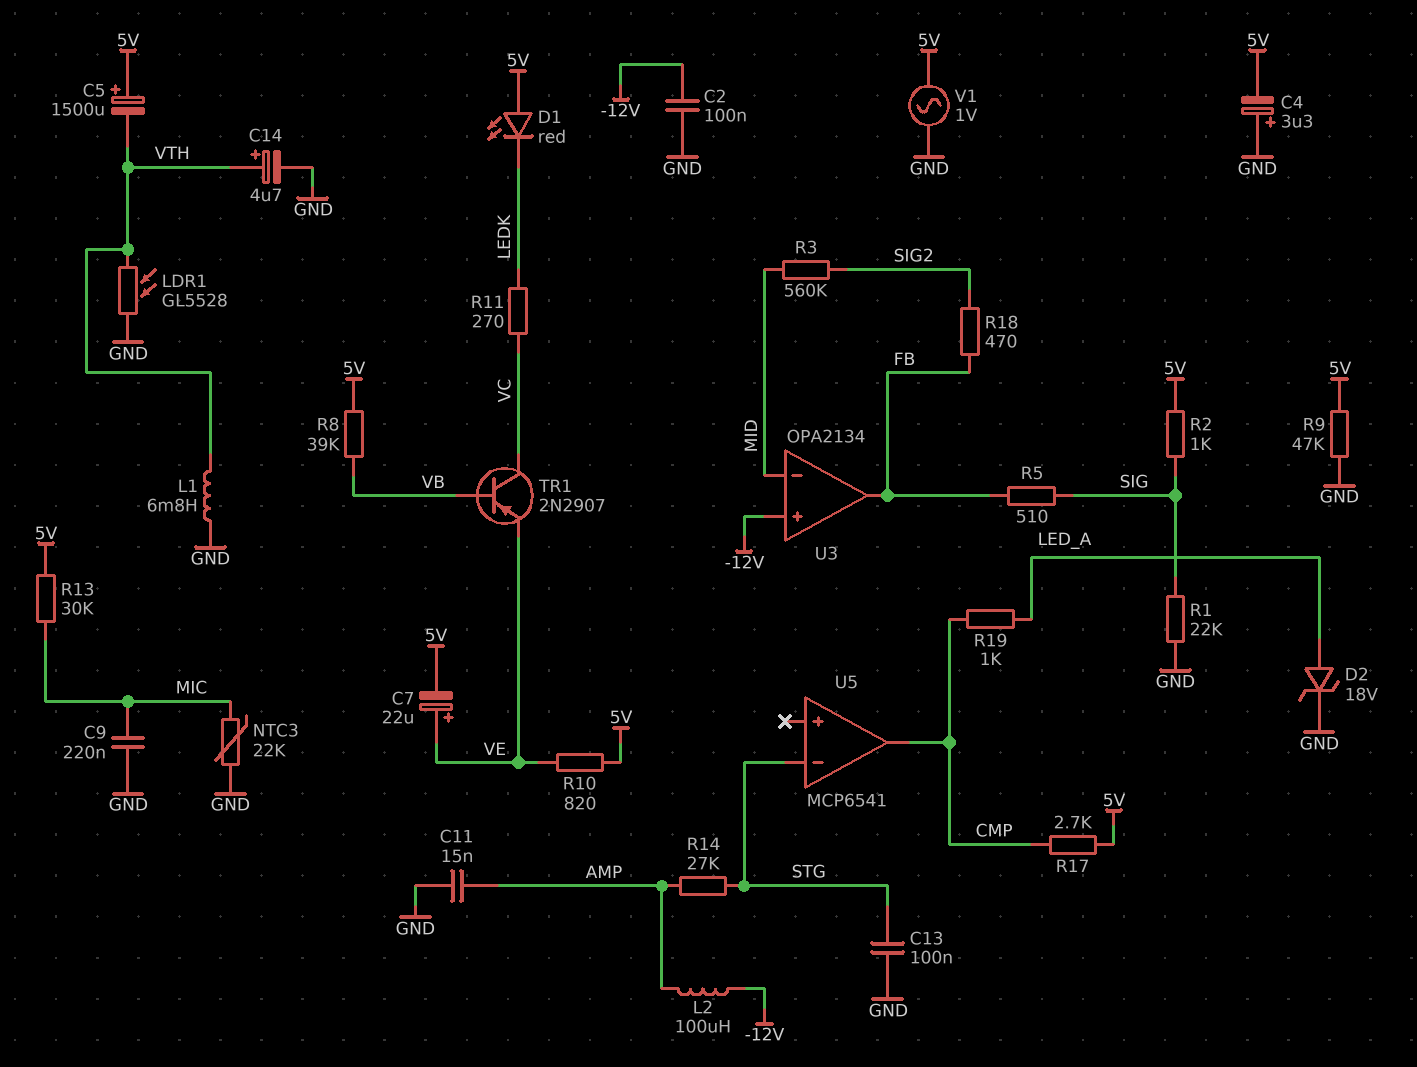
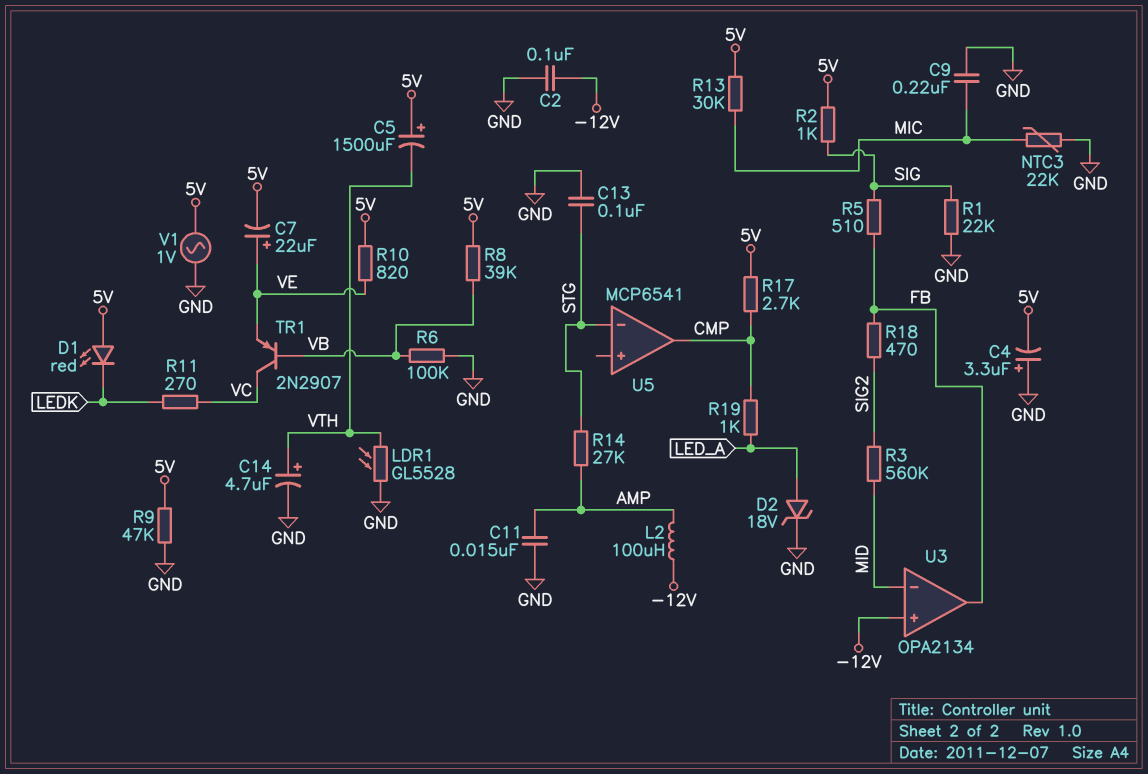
L1: 6.8mH (GND, VTH) -> none
R6: none -> 100k (GND, VB)

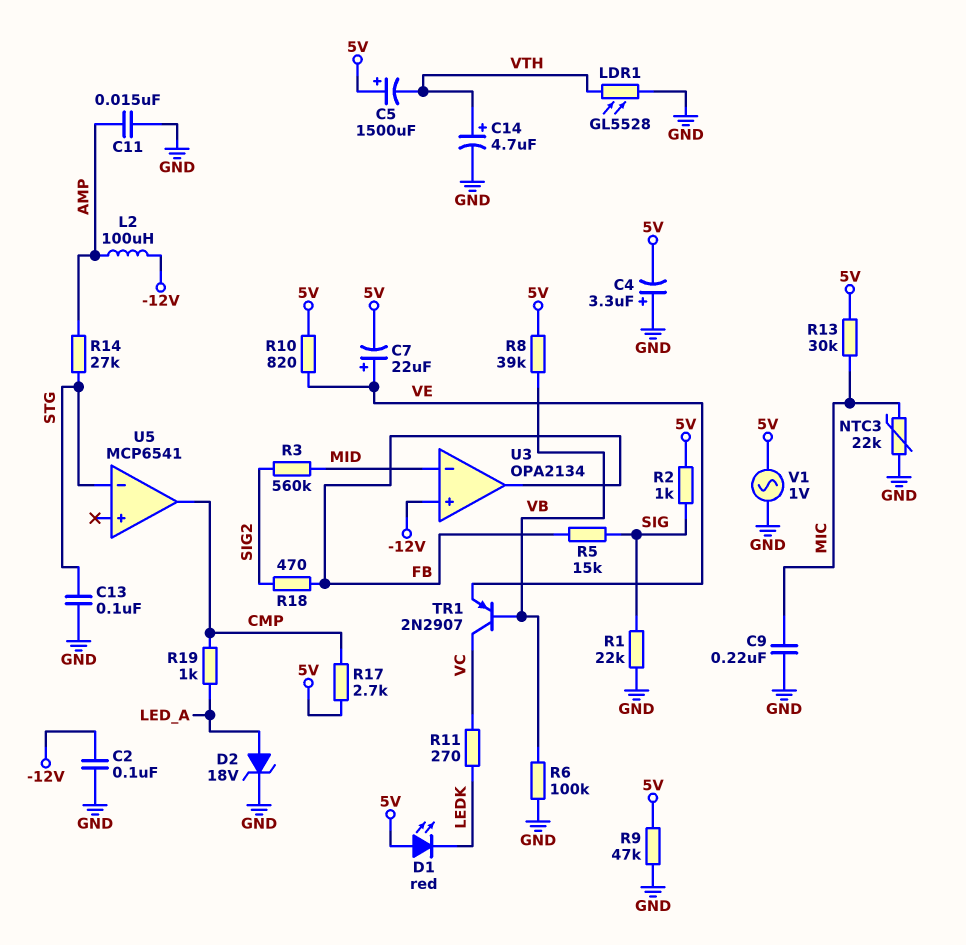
R5: 510 (FB, SIG) -> 15k (FB, SIG)

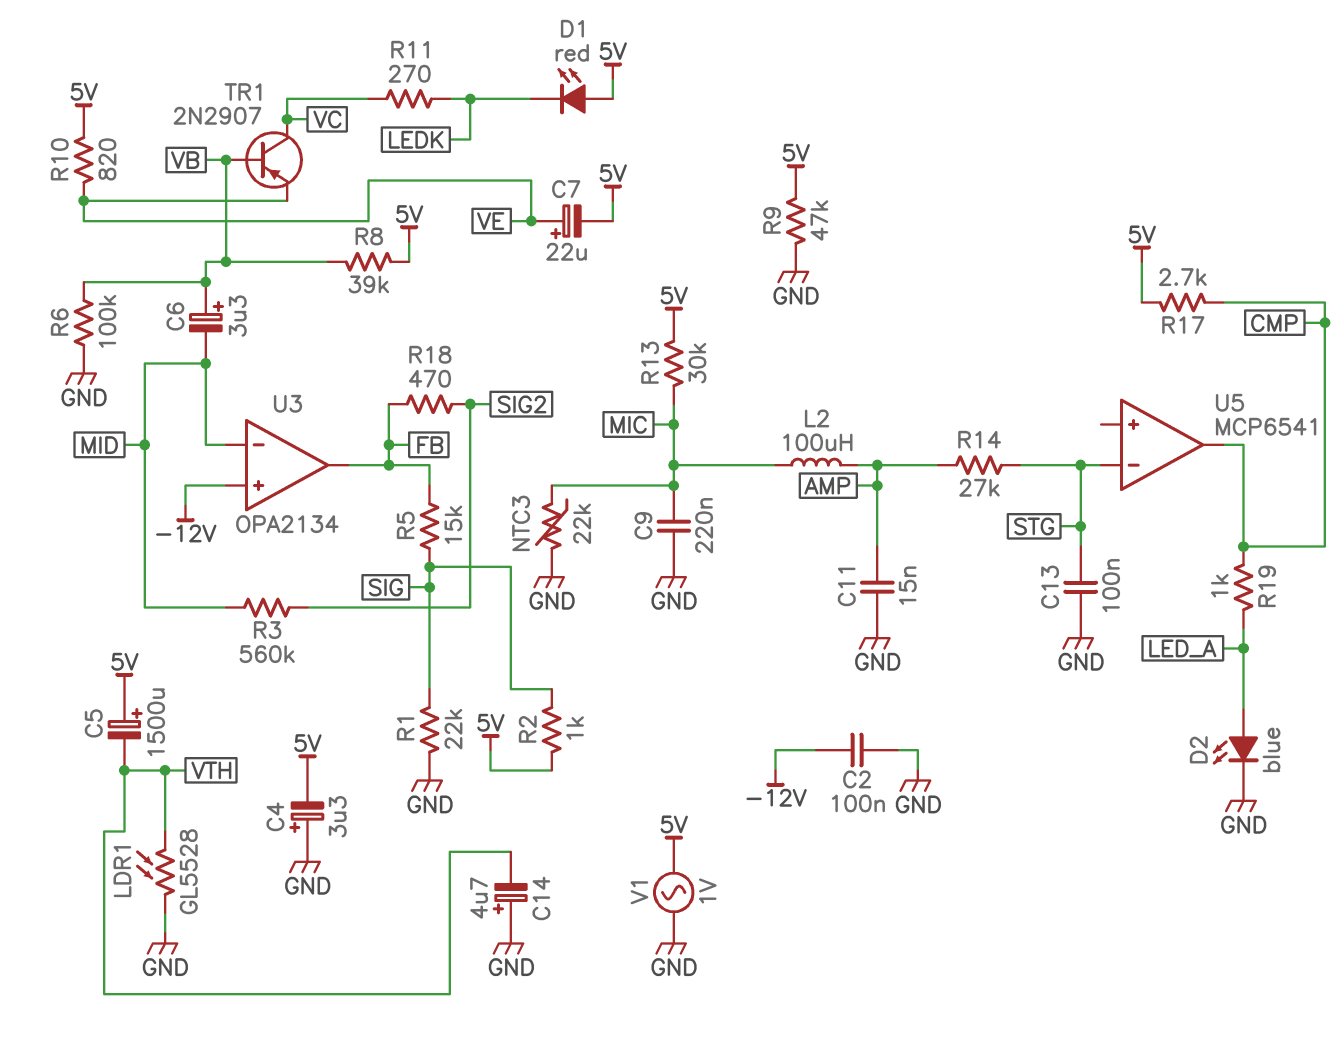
C6: none -> 3.3uF (plus VB, minus MID)
C14: 4.7uF (plus VTH, minus GND) -> 4.7uF (plus GND, minus VTH)
D2: zener 18V (A LED_A, K GND) -> LED blue (A LED_A, K GND)
L2: 100uH (-12V, AMP) -> 100uH (AMP, MIC)

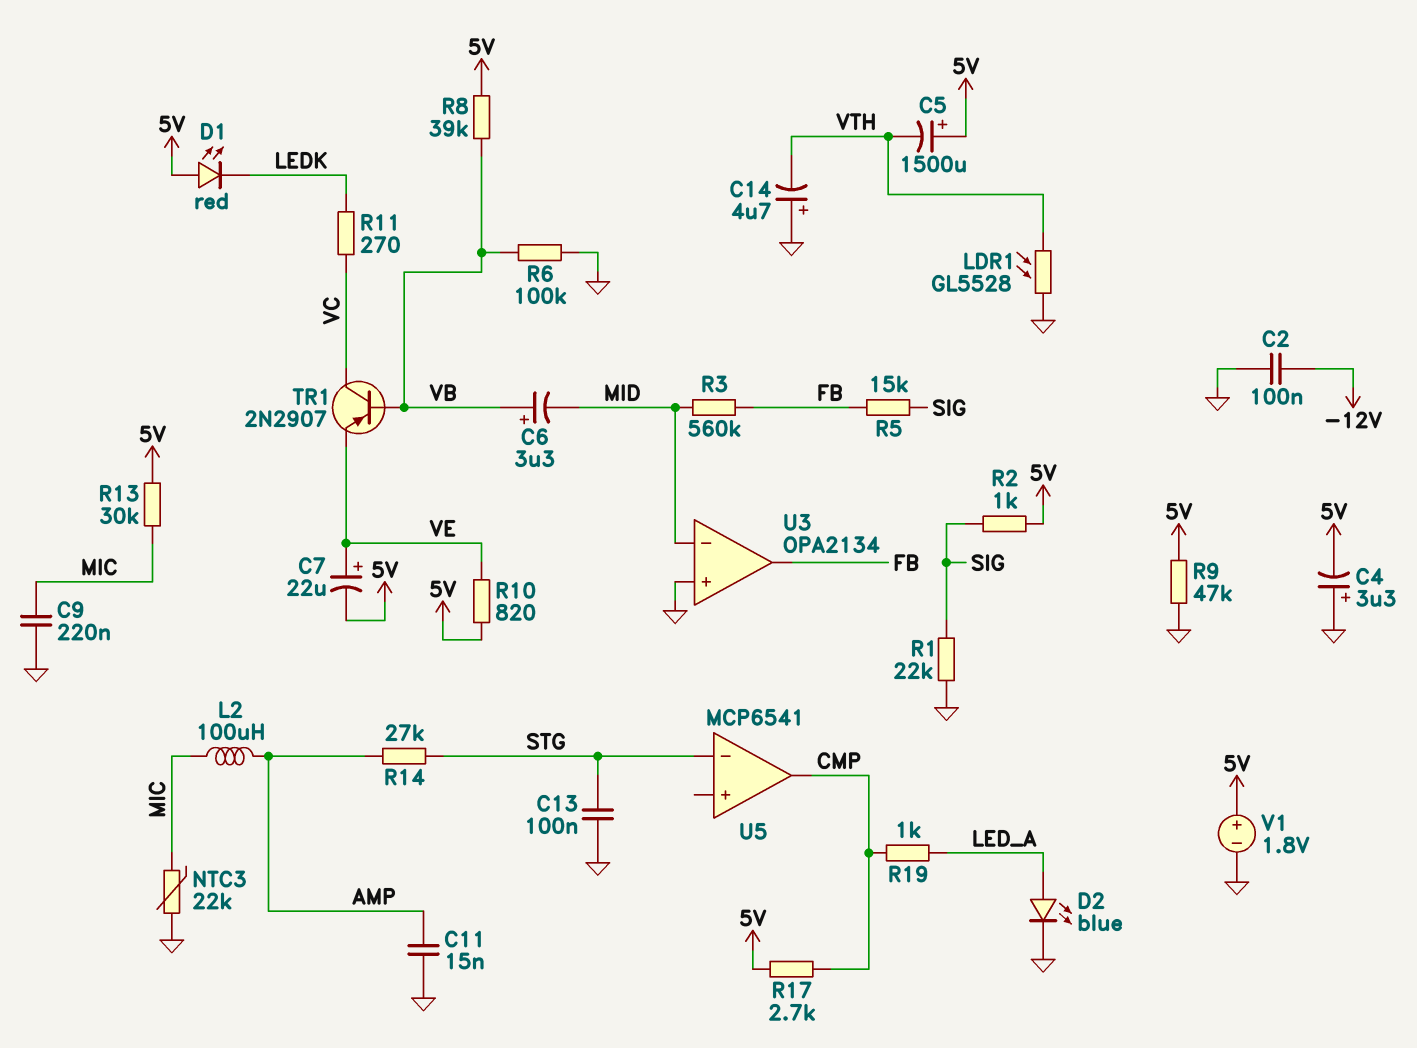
R3: 560k (MID, SIG2) -> 560k (FB, MID)
R18: 470 (FB, SIG2) -> none
U3 pin in+: -12V -> GND
V1: AC 1V (5V, GND) -> 1.8V (plus 5V, minus GND)

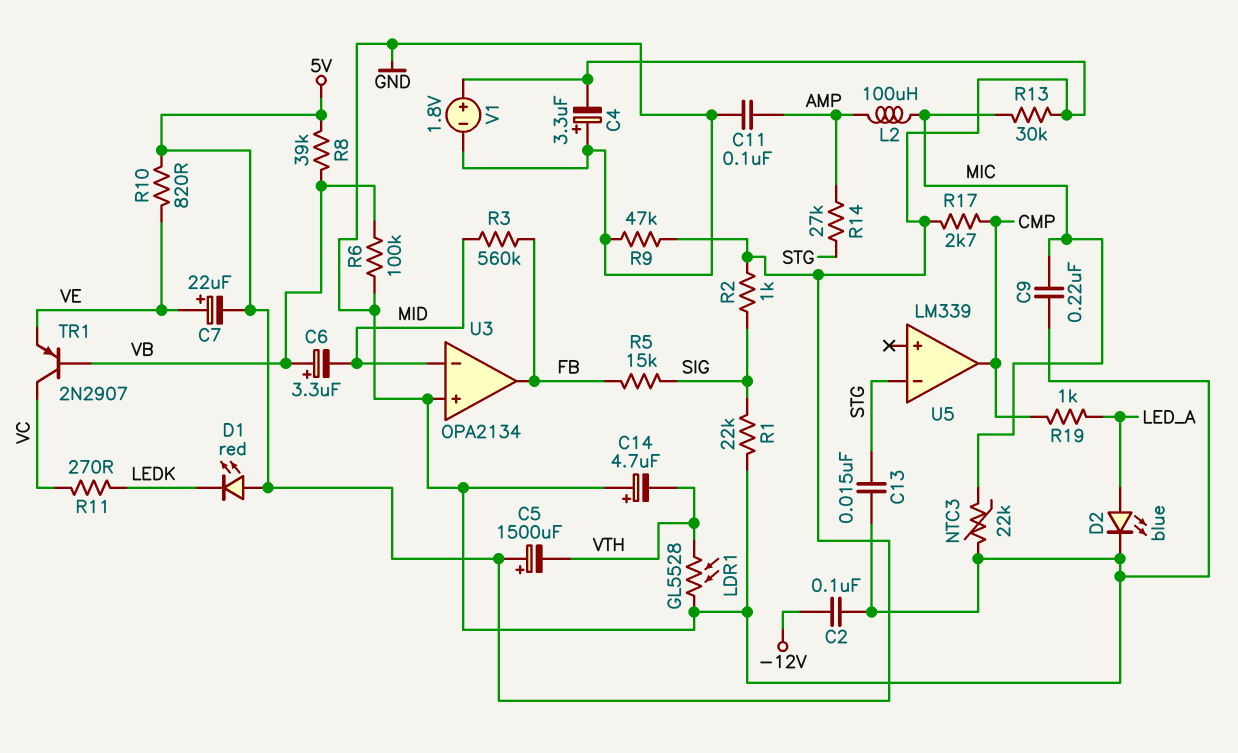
C11: 15nF (AMP, GND) -> 100nF (AMP, GND)
C13: 100nF (GND, STG) -> 15nF (GND, STG)
U5: MCP6541 -> LM339

